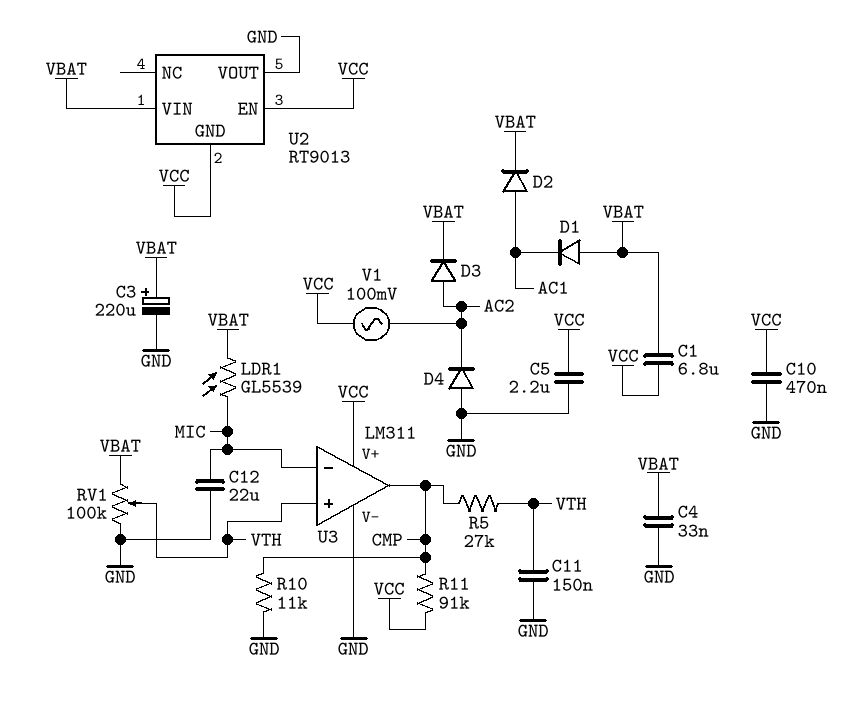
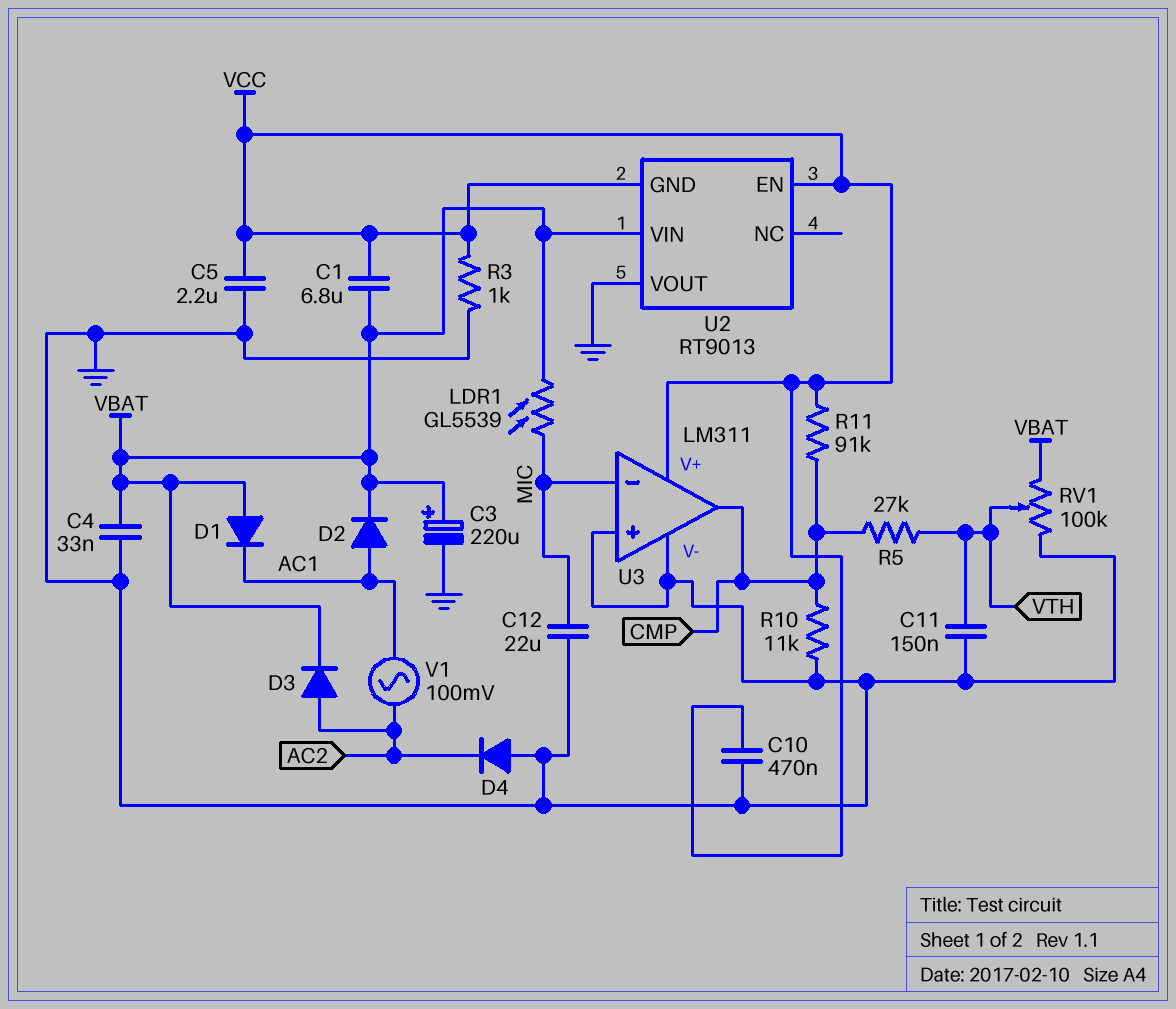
R3: none -> 1k (GND, VCC)
U3 pin in+: VTH -> GND
V1: AC 100mV (AC2, VCC) -> AC 100mV (AC1, AC2)

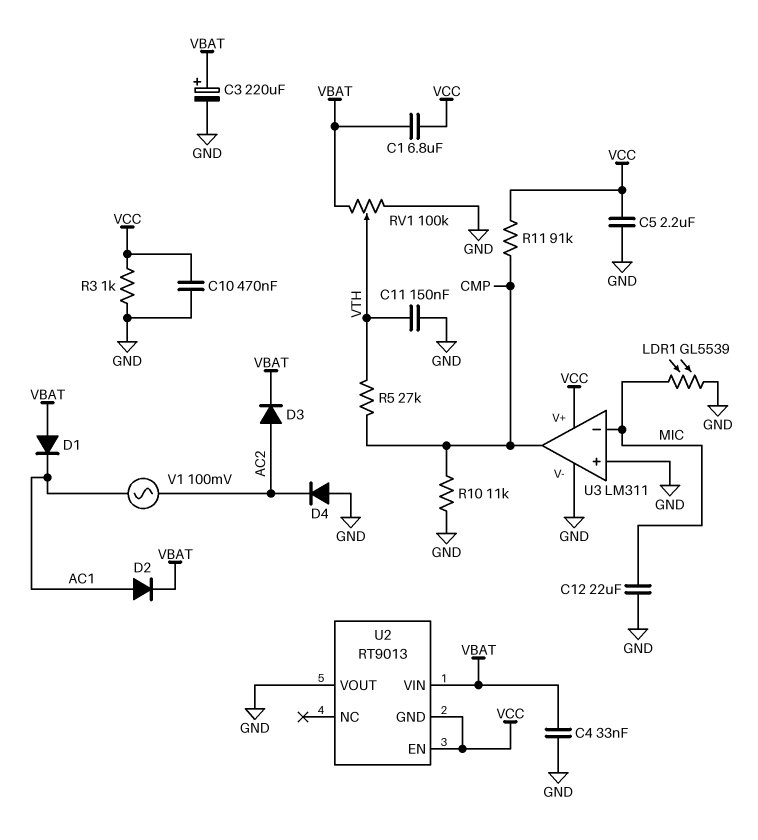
LDR1: GL5539 (MIC, VBAT) -> GL5539 (GND, MIC)

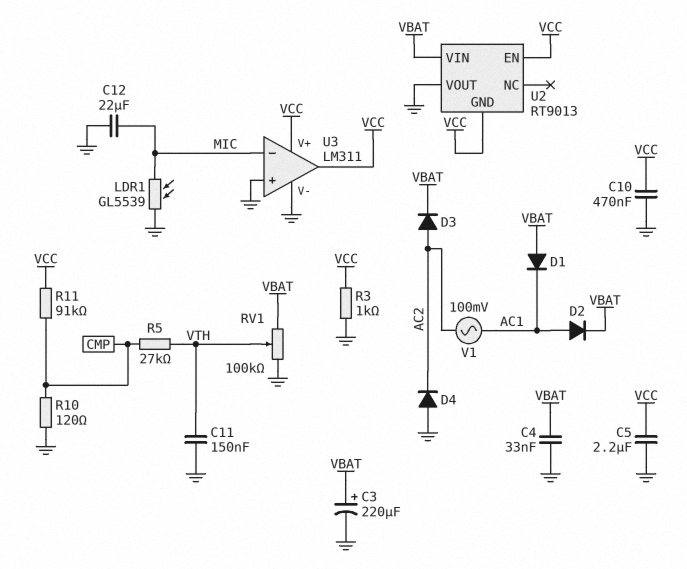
C1: 6.8uF (VBAT, VCC) -> none
R10: 11k (CMP, GND) -> 120 (CMP, GND)
U3 pin out: CMP -> VCC

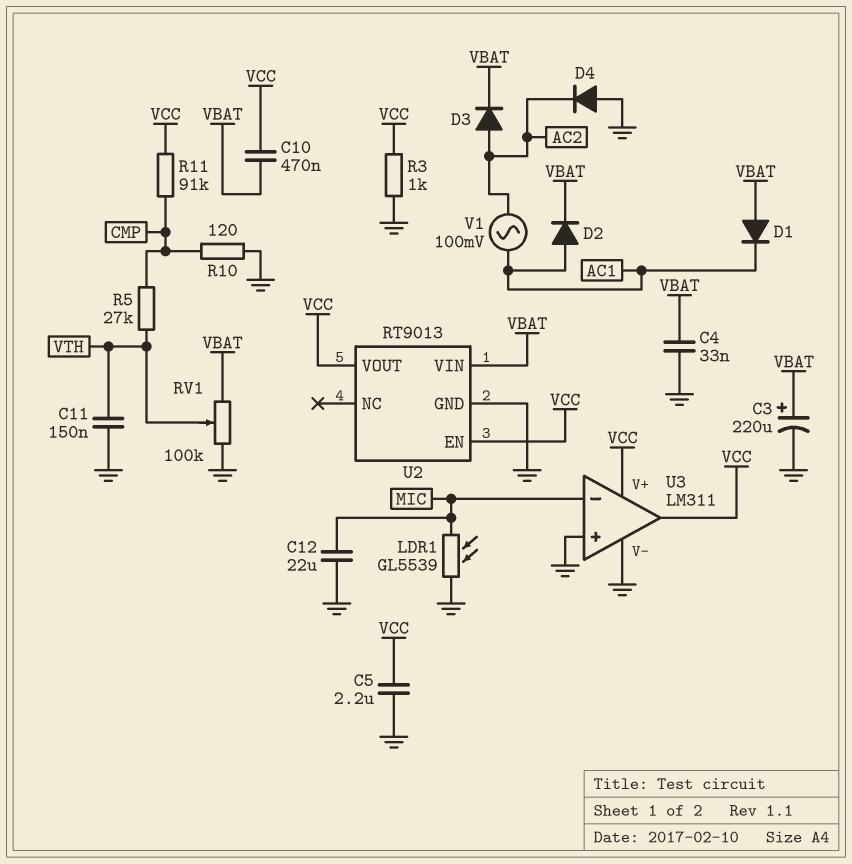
C10: 470nF (GND, VCC) -> 470nF (VBAT, VCC)
U2 pin GND: VCC -> GND
U2 pin VOUT: GND -> VCC

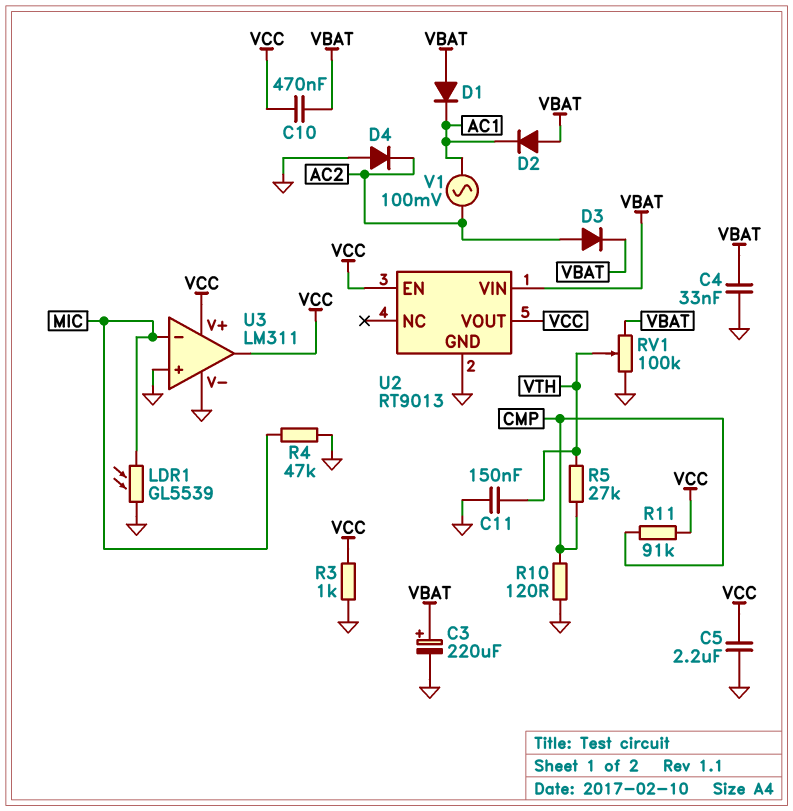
C12: 22uF (GND, MIC) -> none
D2: diode (A AC1, K VBAT) -> diode (A VBAT, K AC1)
R4: none -> 47k (GND, MIC)

